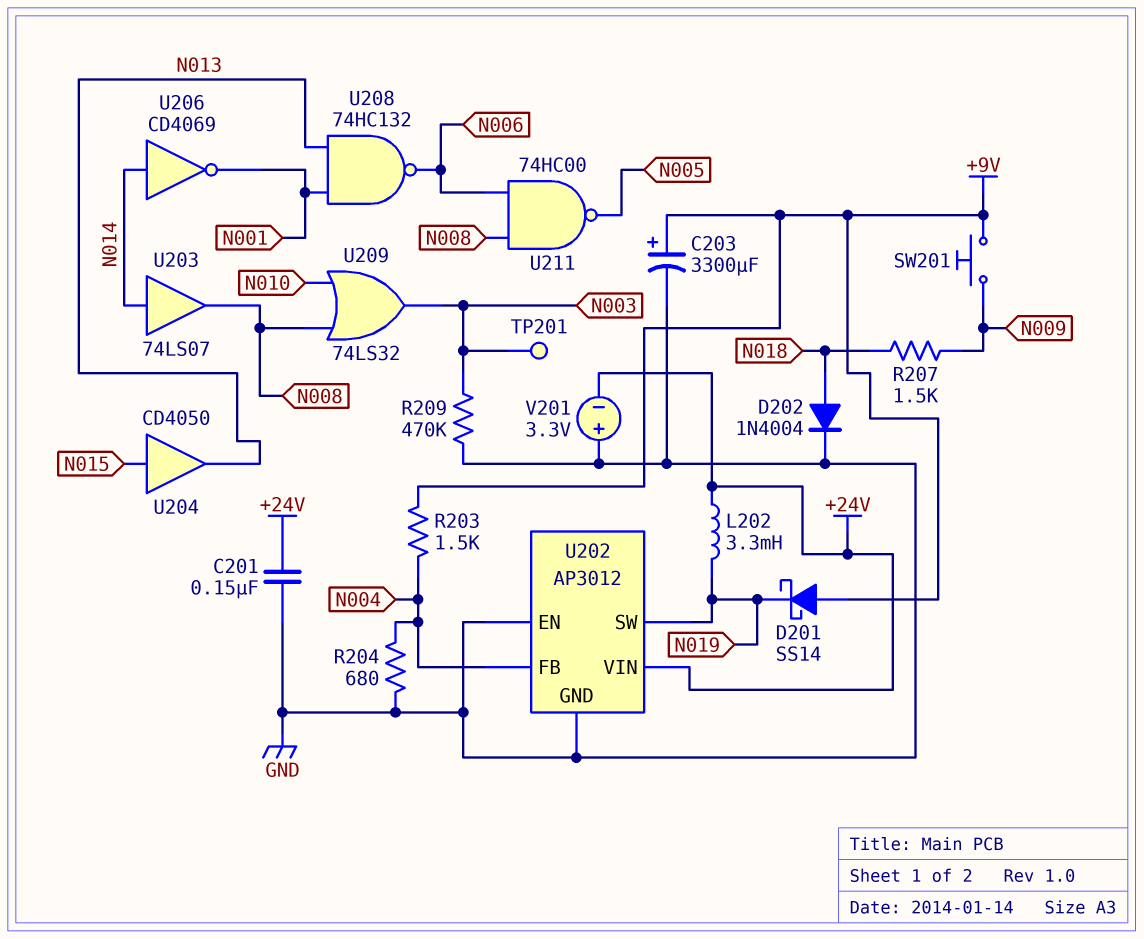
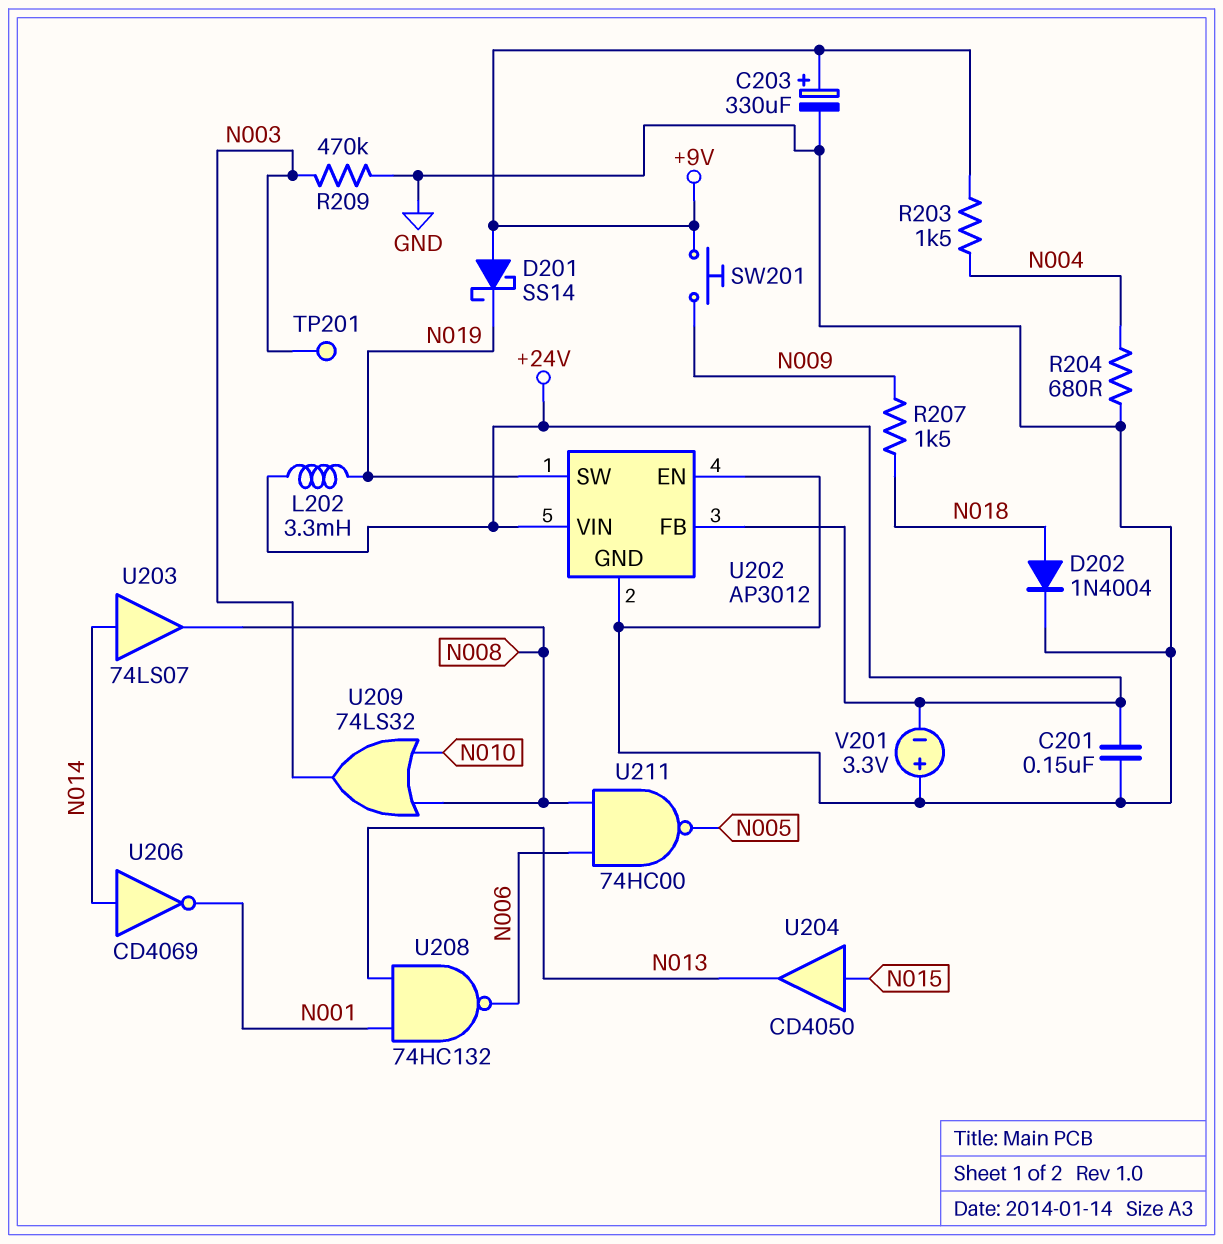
C203: 3300uF (plus +9V, minus GND) -> 330uF (plus +9V, minus GND)
U202 pin FB: N004 -> +24V

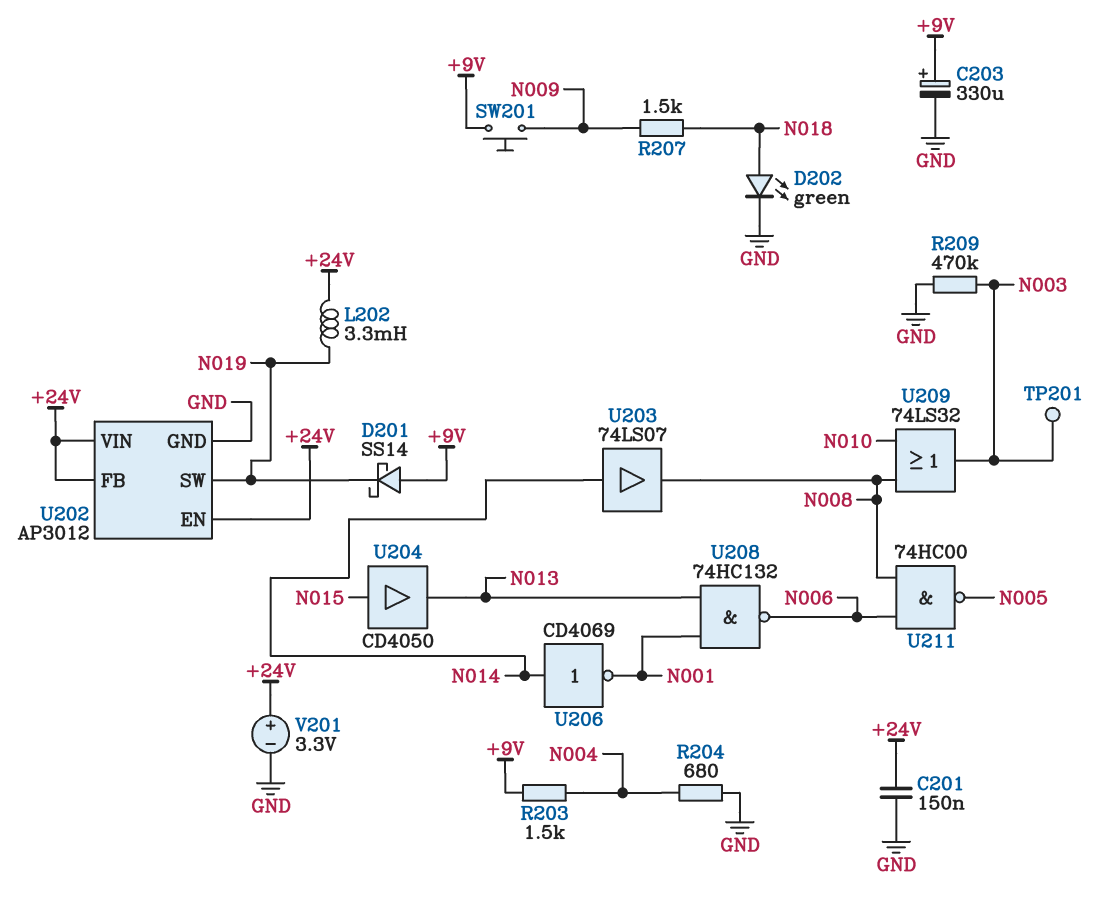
D202: diode 1N4004 (A N018, K GND) -> LED green (A N018, K GND)
U202 pin EN: GND -> +24V
V201: 3.3V (plus GND, minus +24V) -> 3.3V (plus +24V, minus GND)

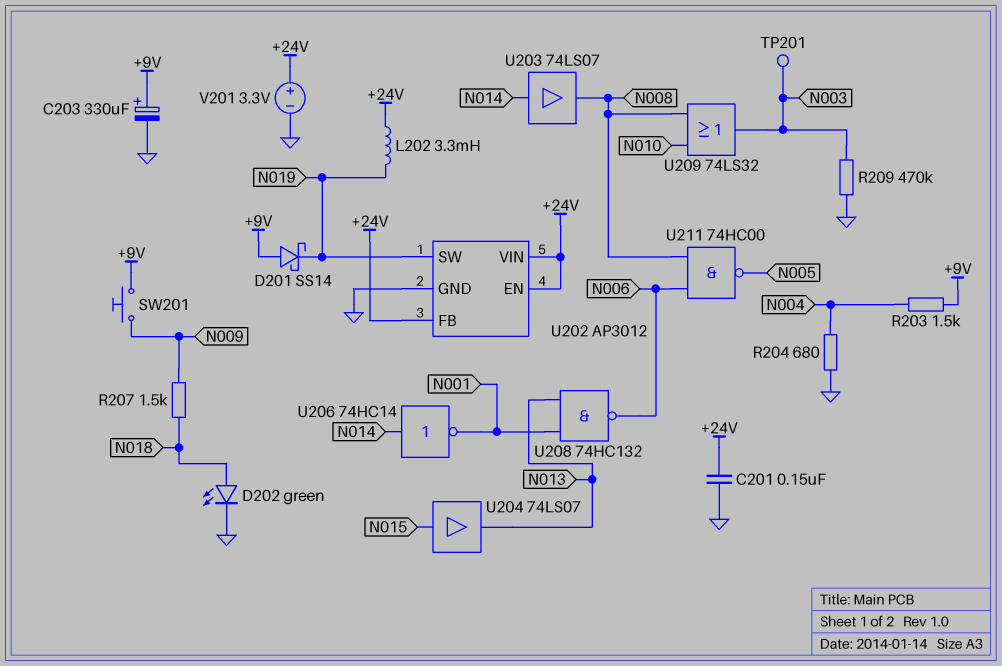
U204: buffer CD4050 (in N015, out N013) -> buffer 74LS07 (in N015, out N013)
U206: NOT CD4069 (in N014, out N001) -> NOT 74HC14 (in N014, out N001)

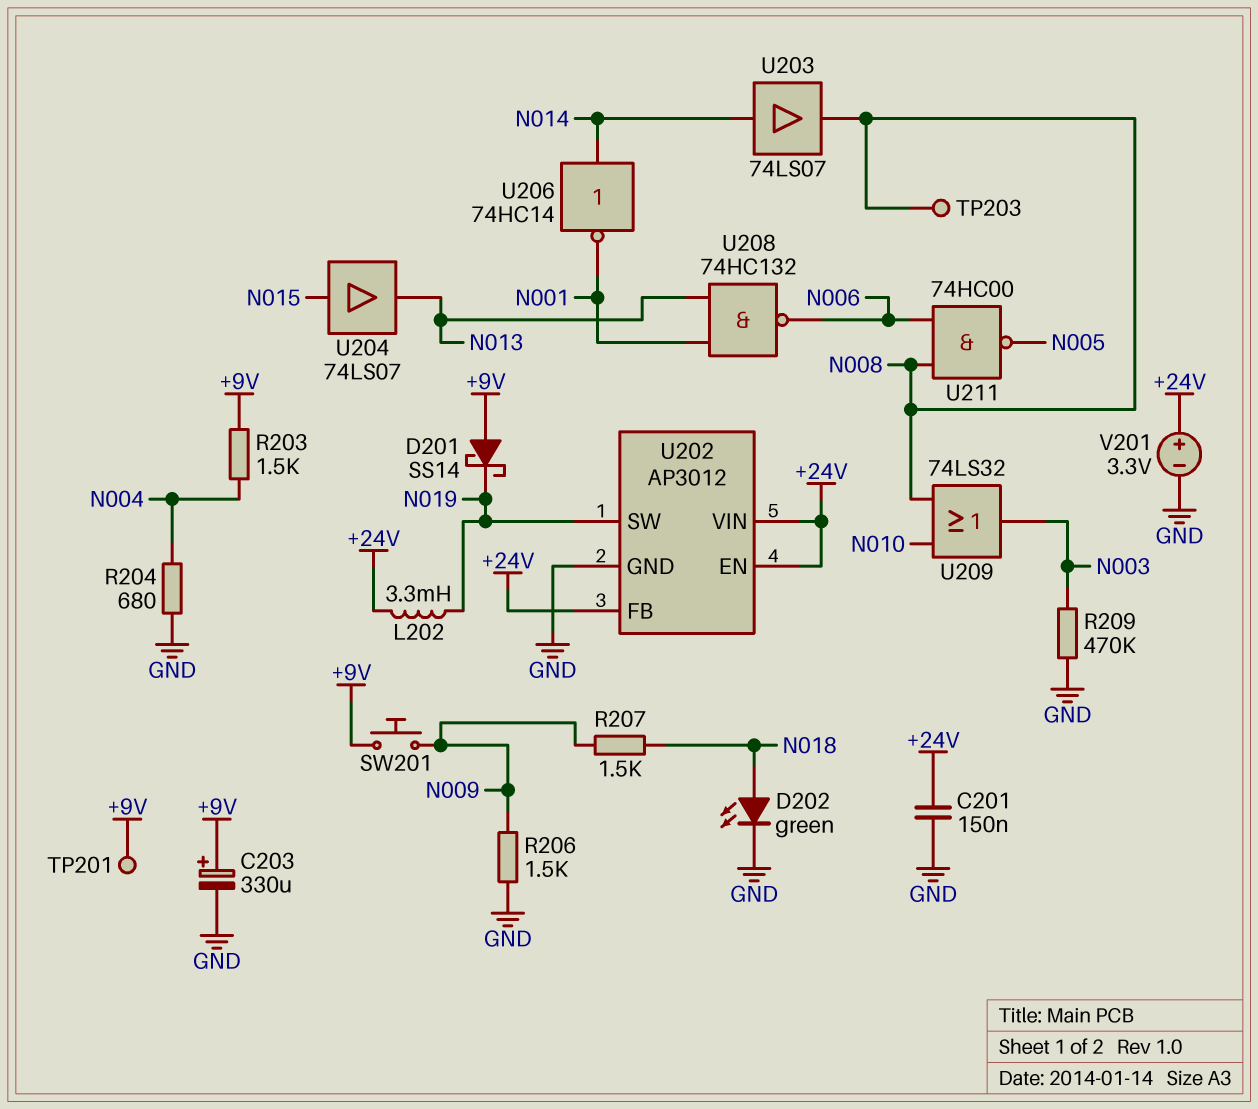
R206: none -> 1.5k (GND, N009)
TP201: test point (N003) -> test point (+9V)
TP203: none -> test point (N008)

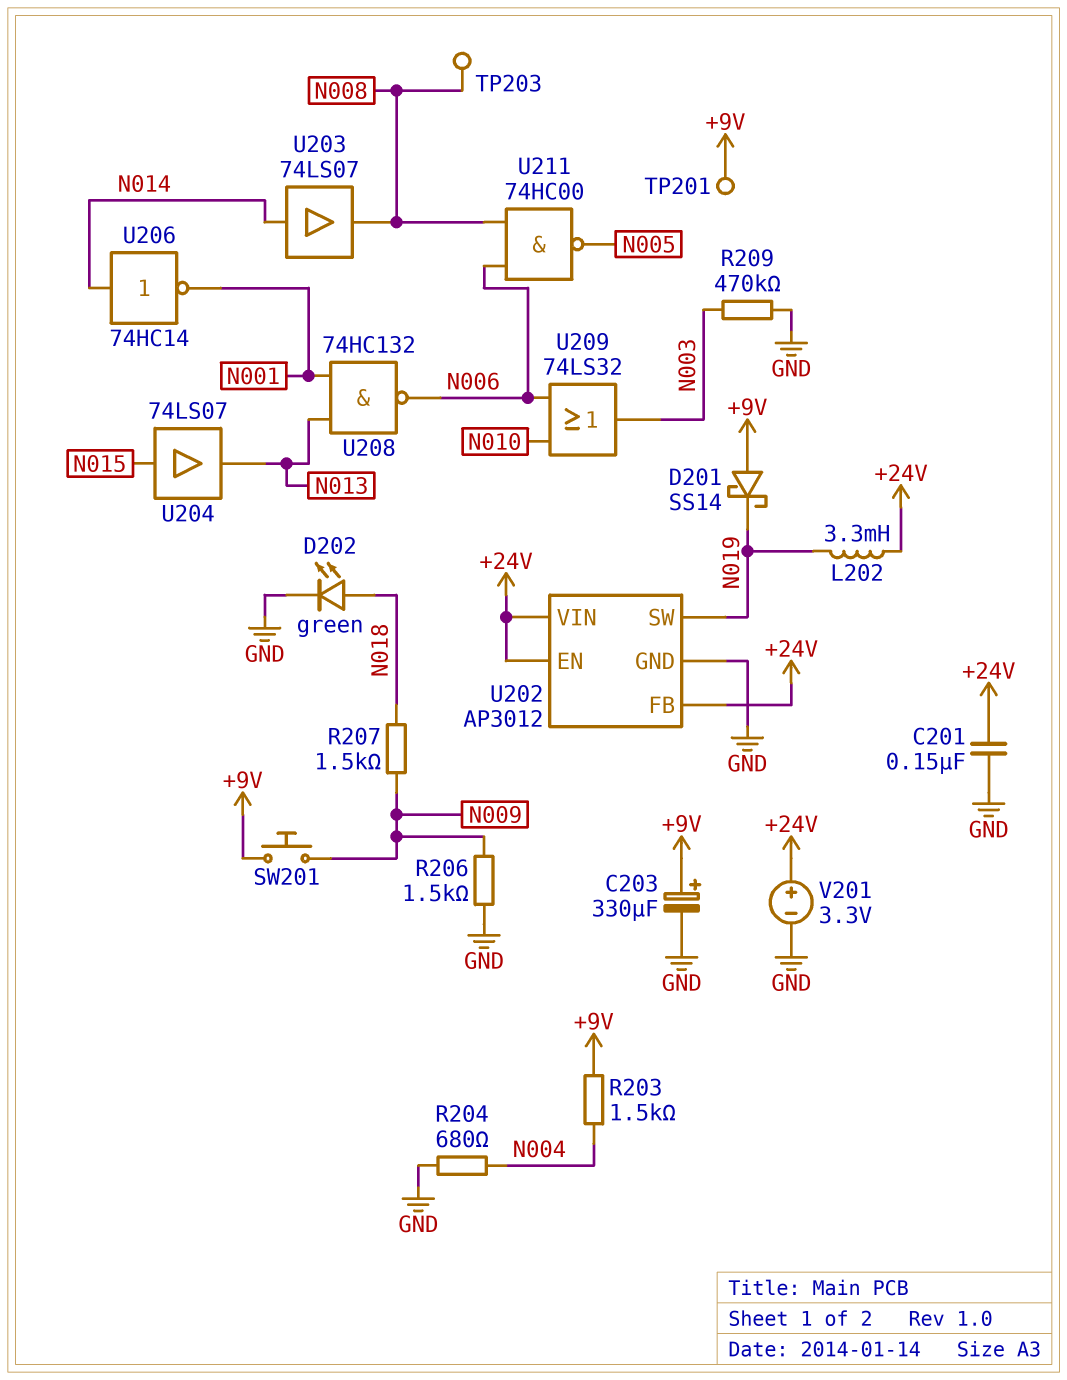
U209: OR 74LS32 (in N008, in N010, out N003) -> OR 74LS32 (in N006, in N010, out N003)

